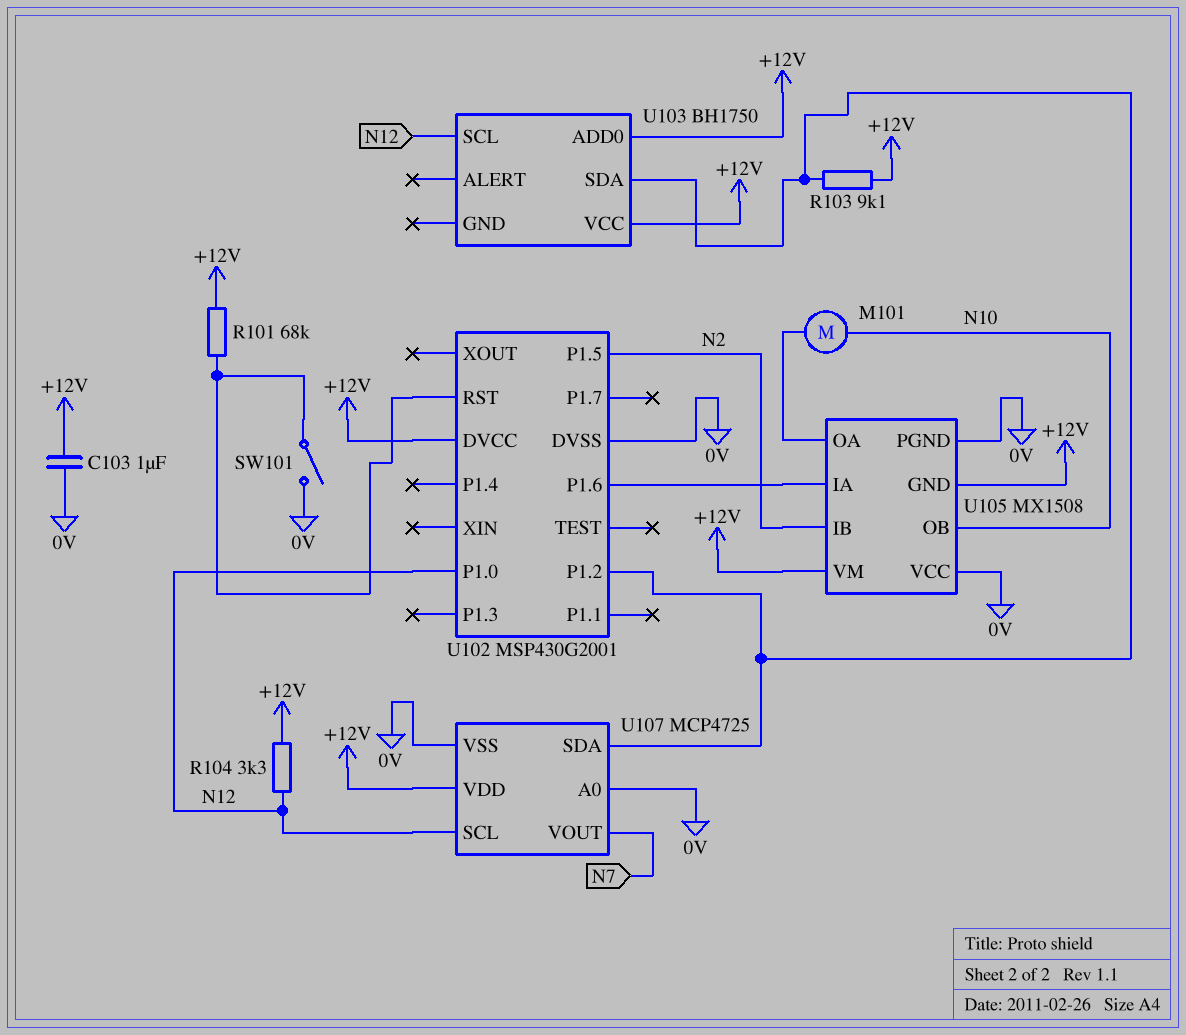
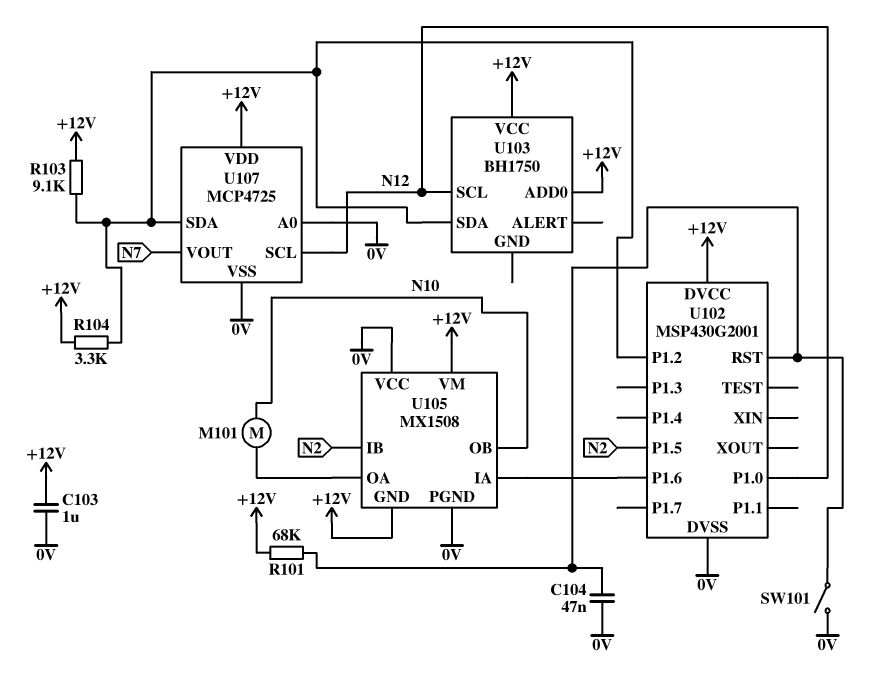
C104: none -> 47nF (0V, U102/RST)
R104: 3.3k (+12V, N12) -> 3.3k (+12V, U102/P1.2)

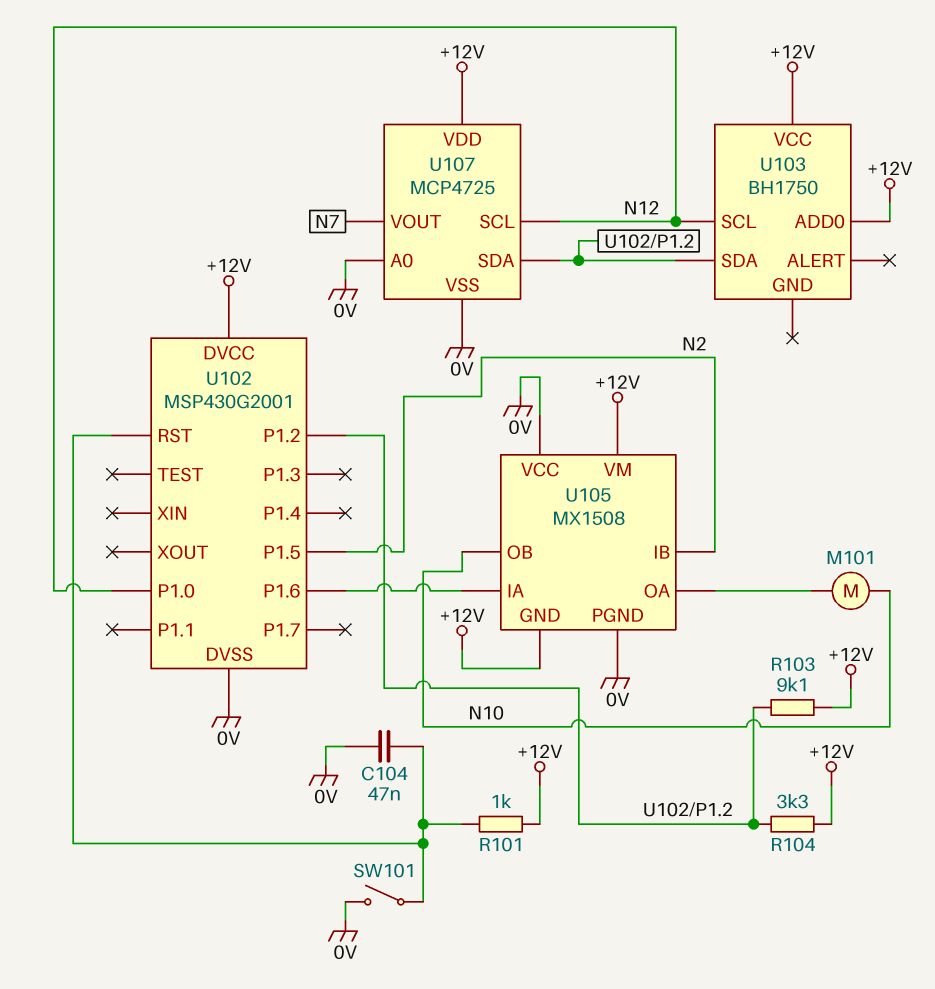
C103: 1uF (+12V, 0V) -> none
R101: 68k (+12V, U102/RST) -> 1k (+12V, U102/RST)

